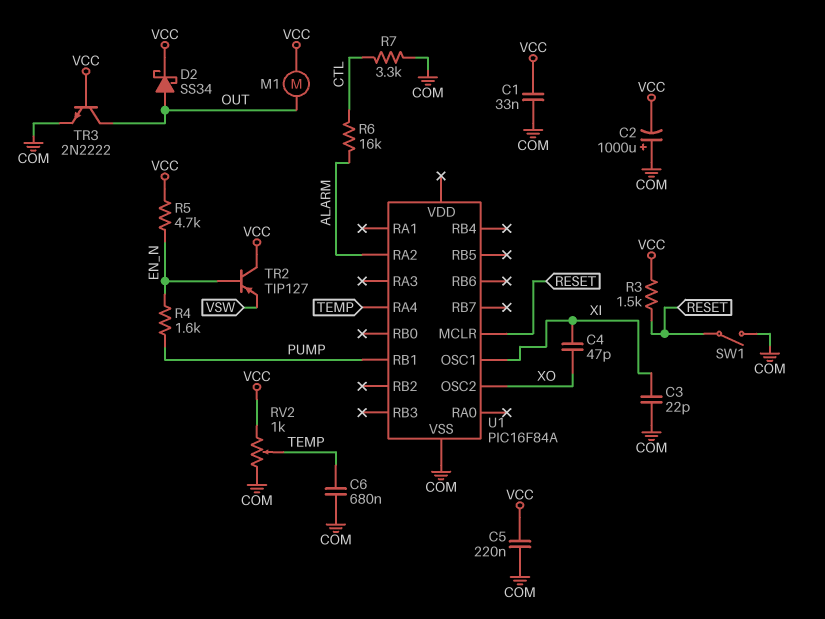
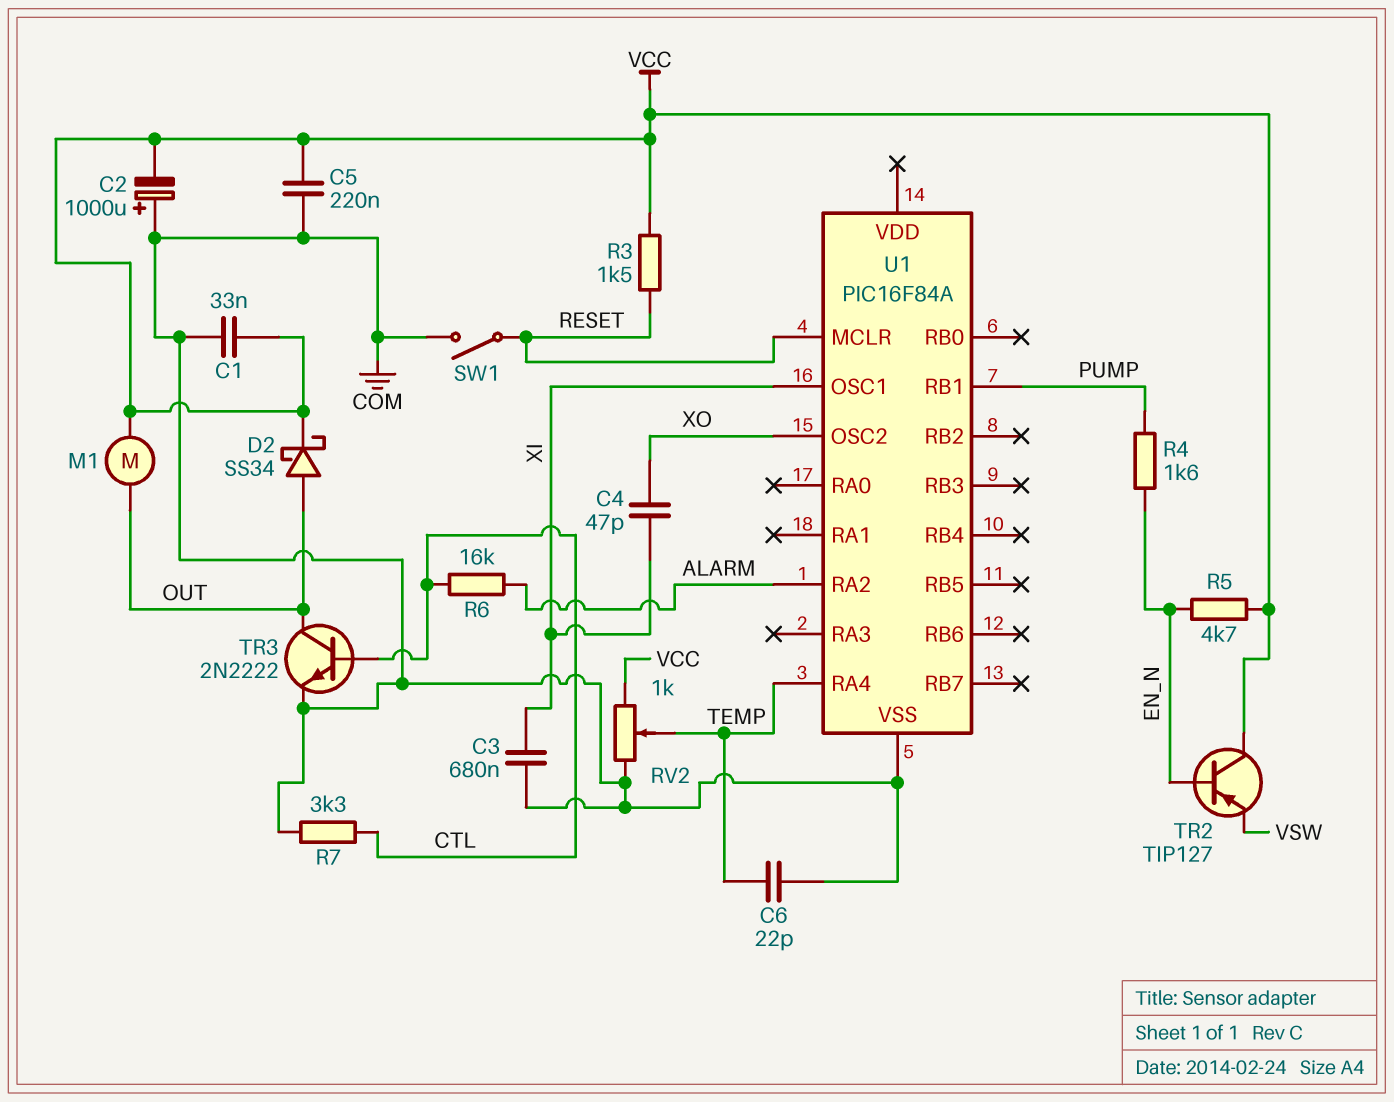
C3: 22pF (COM, XI) -> 680nF (COM, XI)
C6: 680nF (COM, TEMP) -> 22pF (COM, TEMP)
TR3: NPN 2N2222 (B VCC, C OUT, E COM) -> NPN 2N2222 (B CTL, C OUT, E COM)

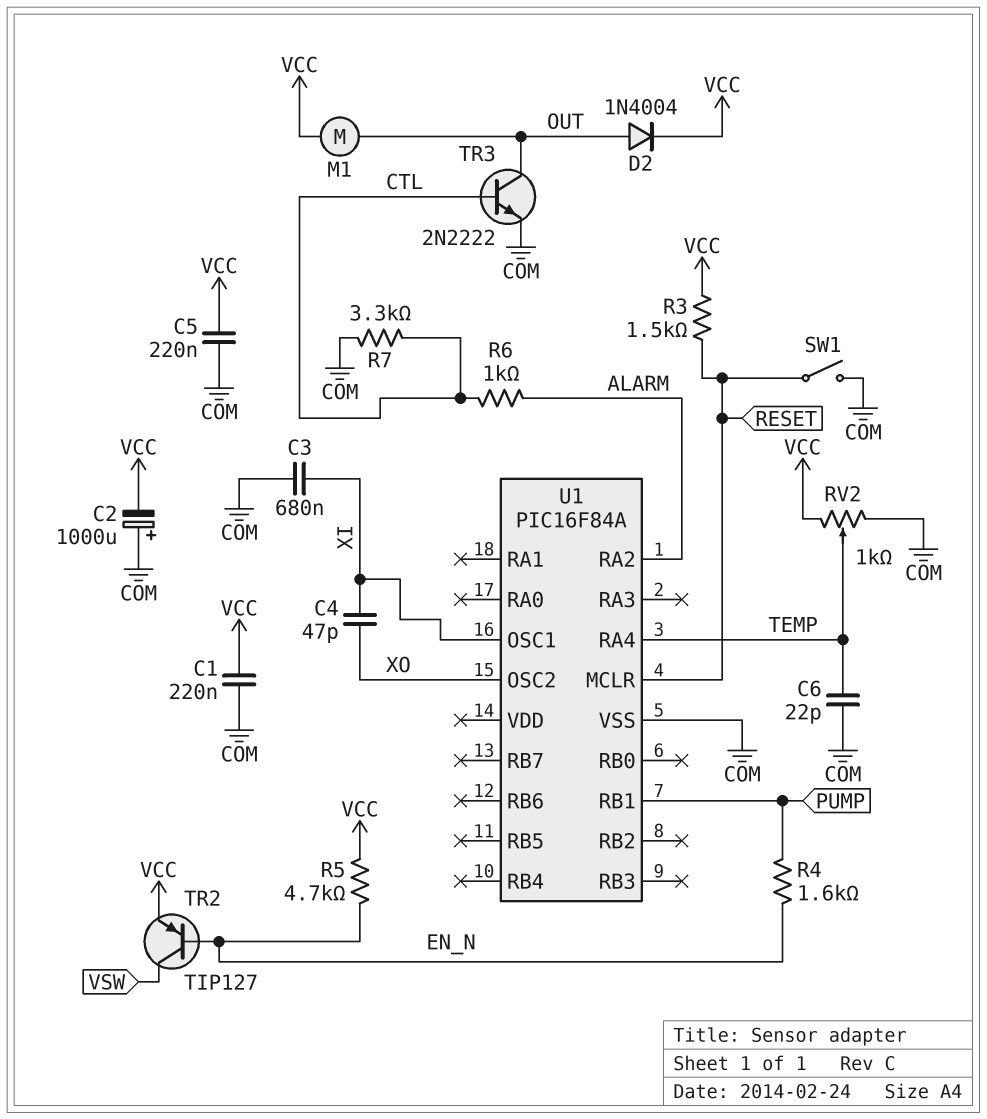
C1: 33nF (COM, VCC) -> 220nF (COM, VCC)
D2: schottky SS34 (A OUT, K VCC) -> diode 1N4004 (A OUT, K VCC)
R6: 16k (ALARM, CTL) -> 1k (ALARM, CTL)
TR2: PNP TIP127 (B EN_N, C VCC, E VSW) -> PNP TIP127 (B EN_N, C VSW, E VCC)

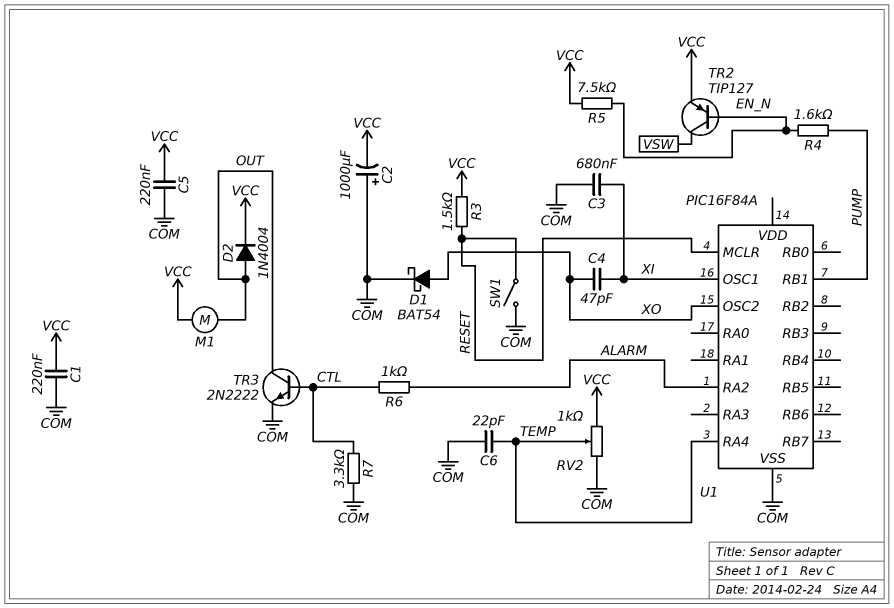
D1: none -> schottky BAT54 (A XO, K COM)
R5: 4.7k (EN_N, VCC) -> 7.5k (EN_N, VCC)

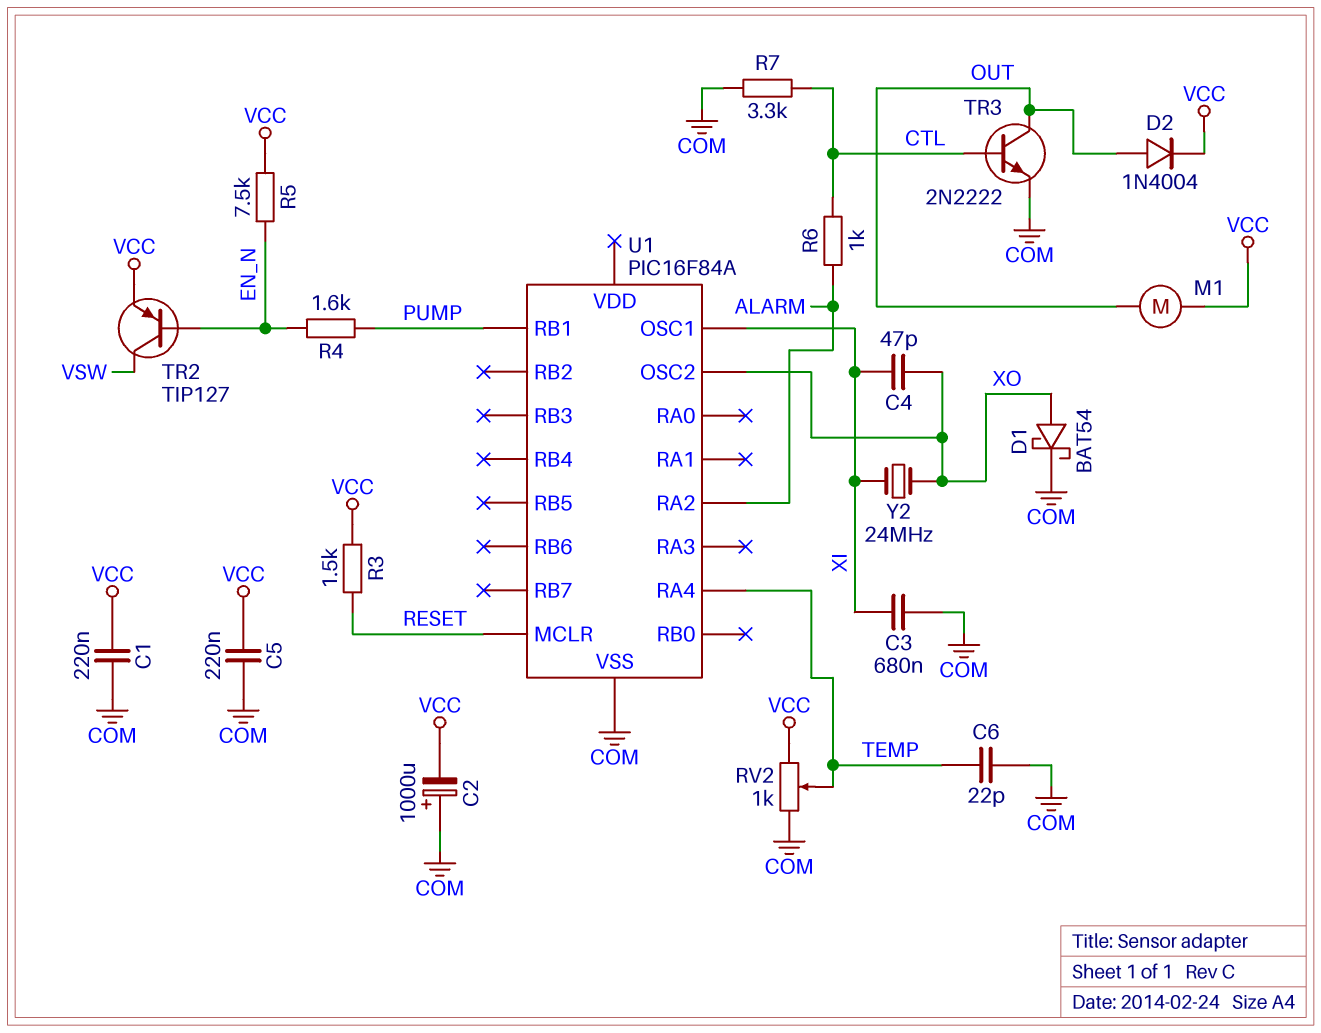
SW1: switch (COM, RESET) -> none
Y2: none -> 24MHz (XI, XO)

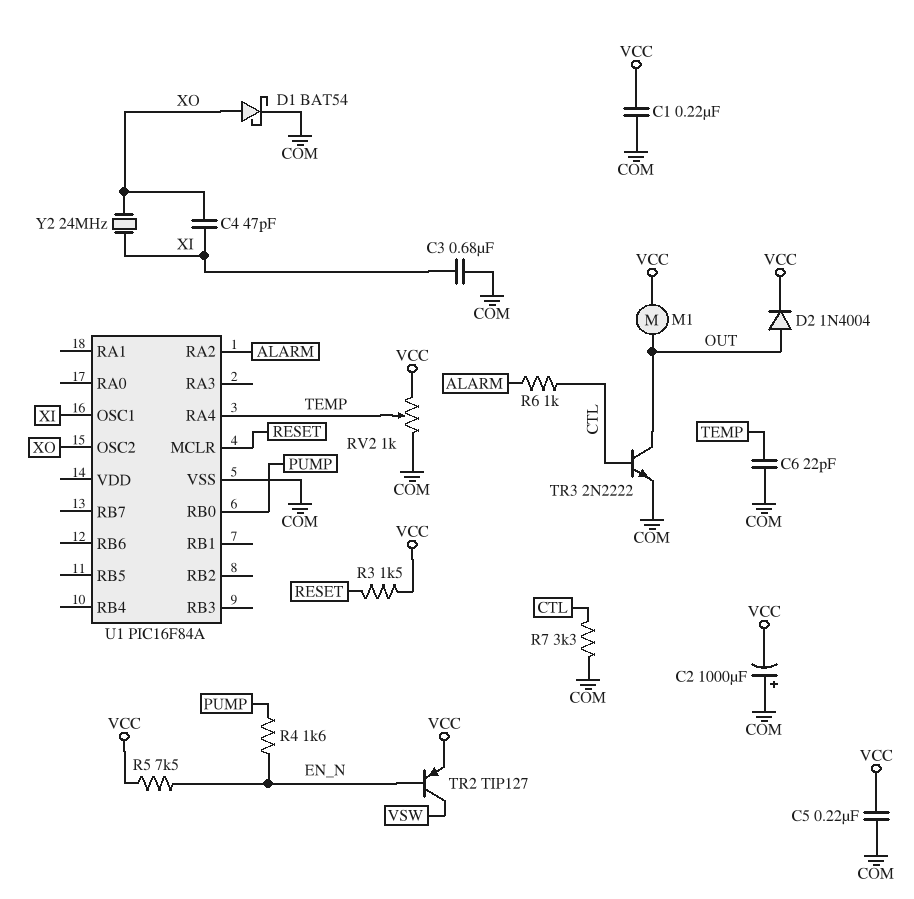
U1 pin RB0: none -> PUMP
U1 pin RB1: PUMP -> none

